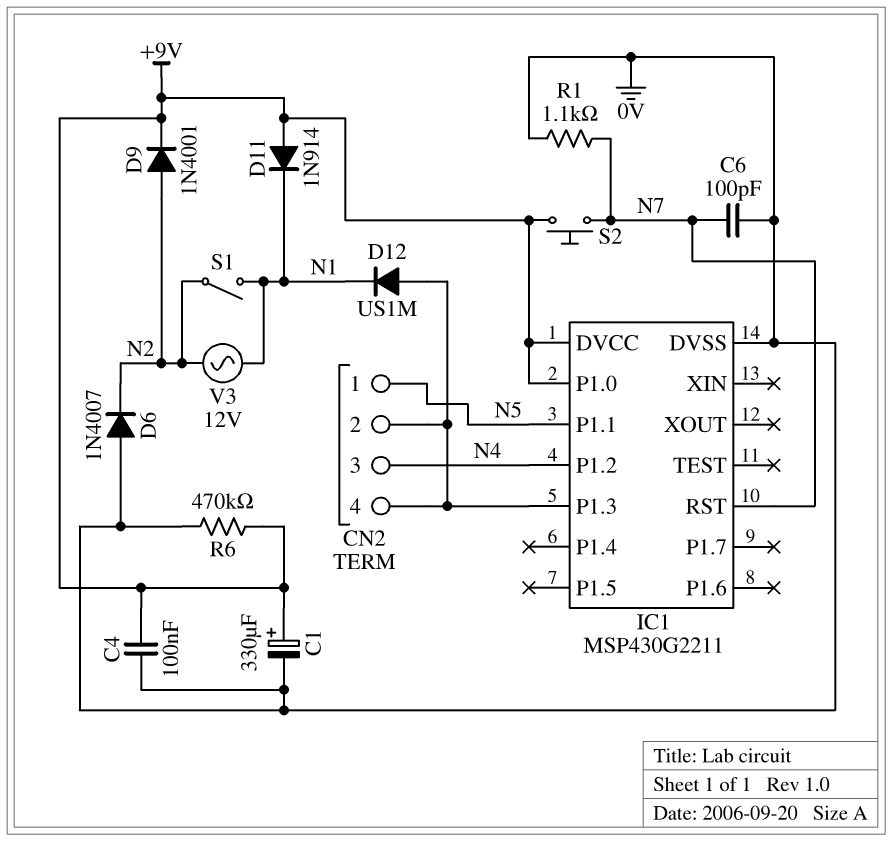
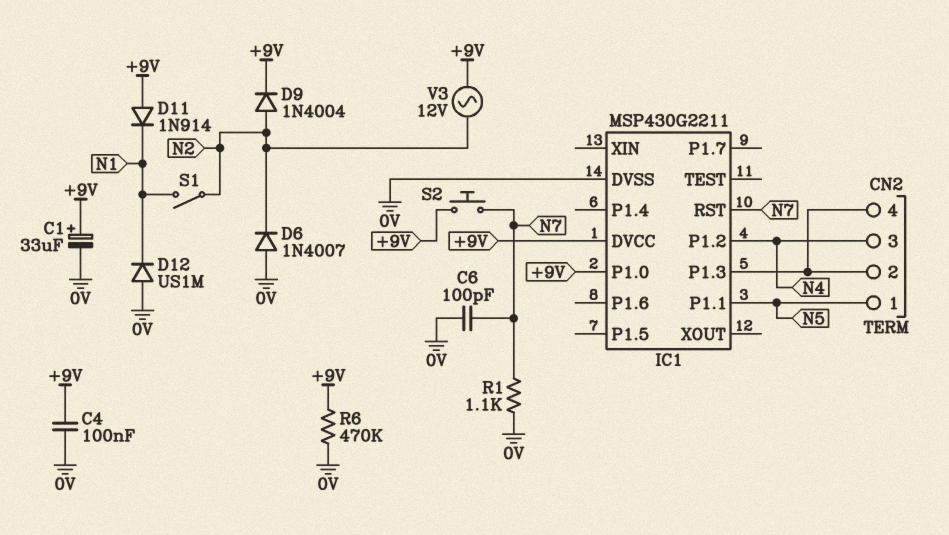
C1: 330uF (plus +9V, minus 0V) -> 33uF (plus +9V, minus 0V)
D9: diode 1N4001 (A N2, K +9V) -> diode 1N4004 (A N2, K +9V)
D12: diode US1M (A CN2/2, K N1) -> diode US1M (A 0V, K N1)
V3: AC 12V (N1, N2) -> AC 12V (+9V, N2)

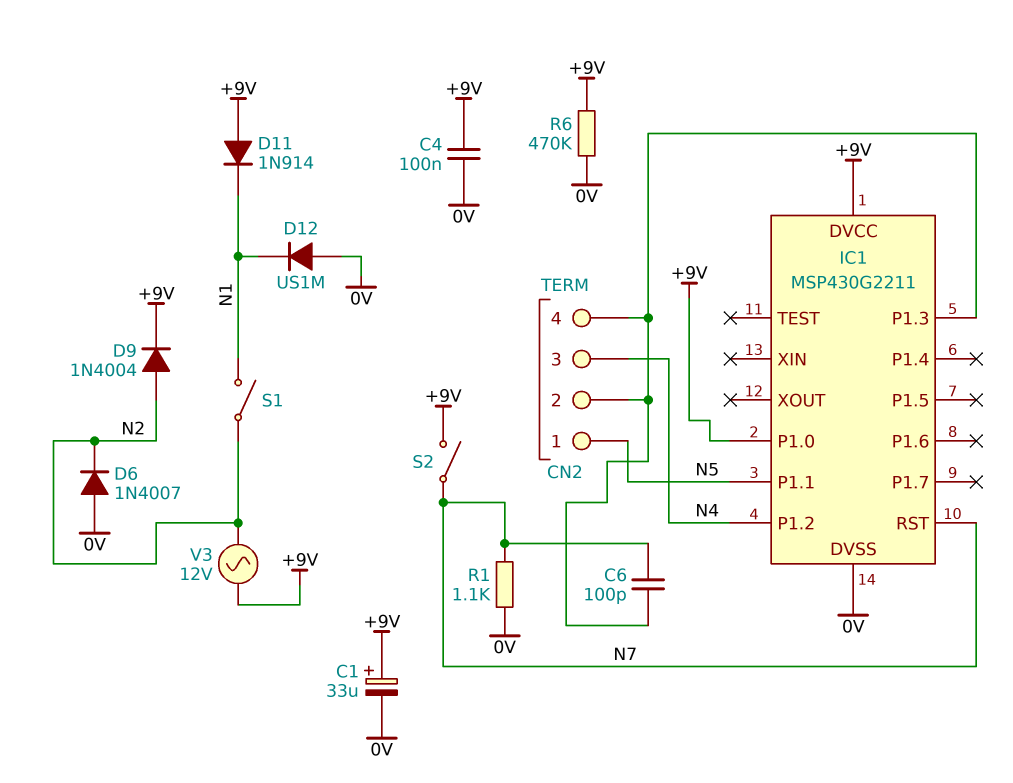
C6: 100pF (0V, N7) -> 100pF (CN2/2, N7)
S2: button (+9V, N7) -> switch (+9V, N7)

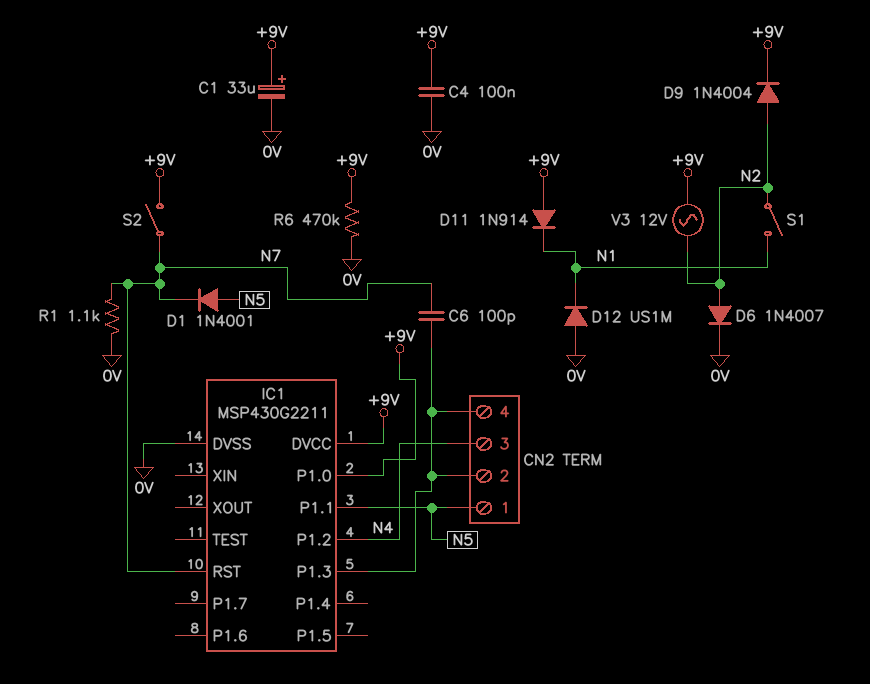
D1: none -> diode 1N4001 (A N5, K N7)
D6: diode 1N4007 (A 0V, K N2) -> diode 1N4007 (A N2, K 0V)

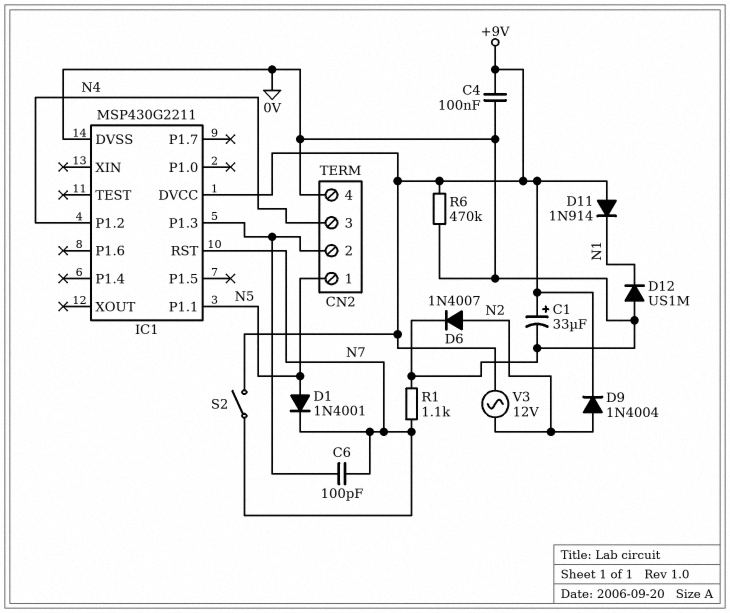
CN2 pin 4: CN2/2 -> 0V
IC1 pin P1.0: +9V -> none
S1: switch (N1, N2) -> none

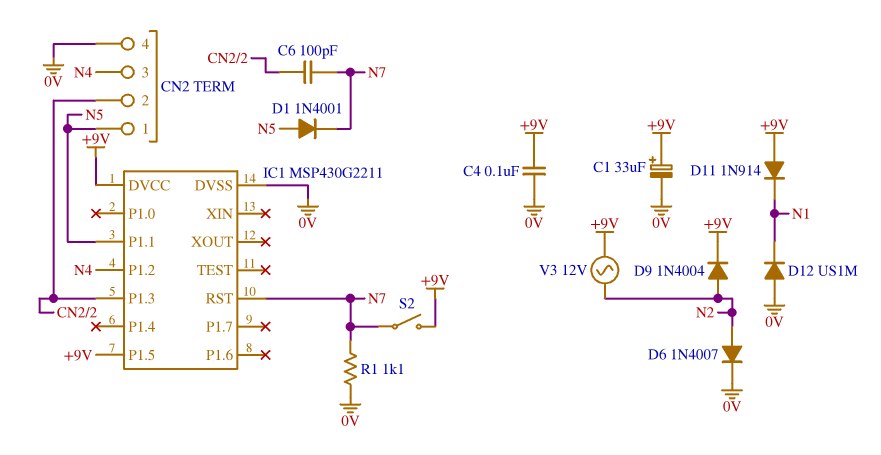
IC1 pin P1.5: none -> +9V
R6: 470k (+9V, 0V) -> none

